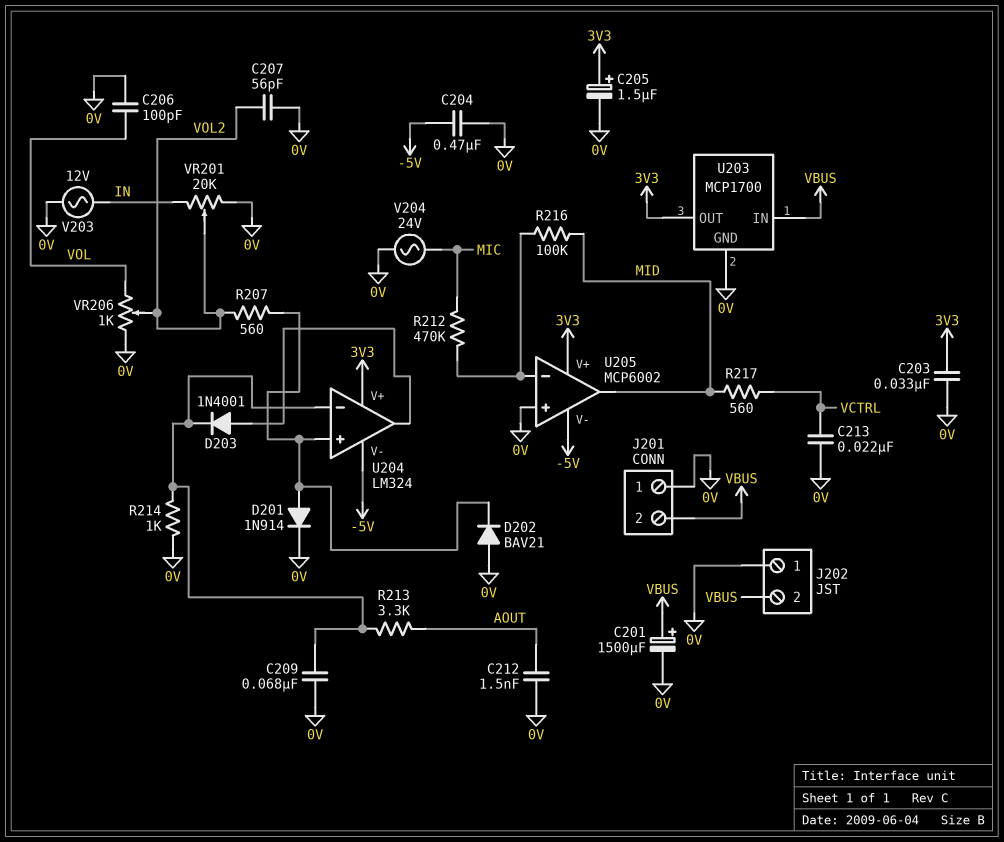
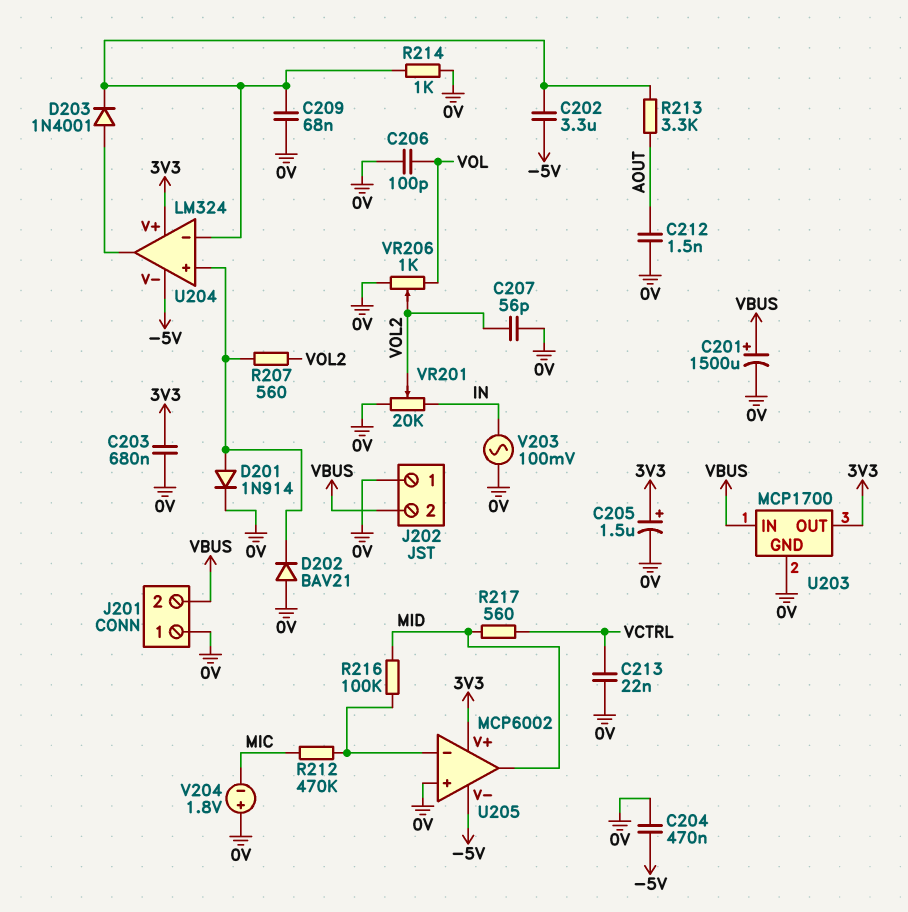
C202: none -> 3.3uF (-5V, U204/in-)
C203: 33nF (0V, 3V3) -> 680nF (0V, 3V3)
V203: AC 12V (0V, IN) -> AC 100mV (0V, IN)
V204: AC 24V (0V, MIC) -> 1.8V (plus 0V, minus MIC)

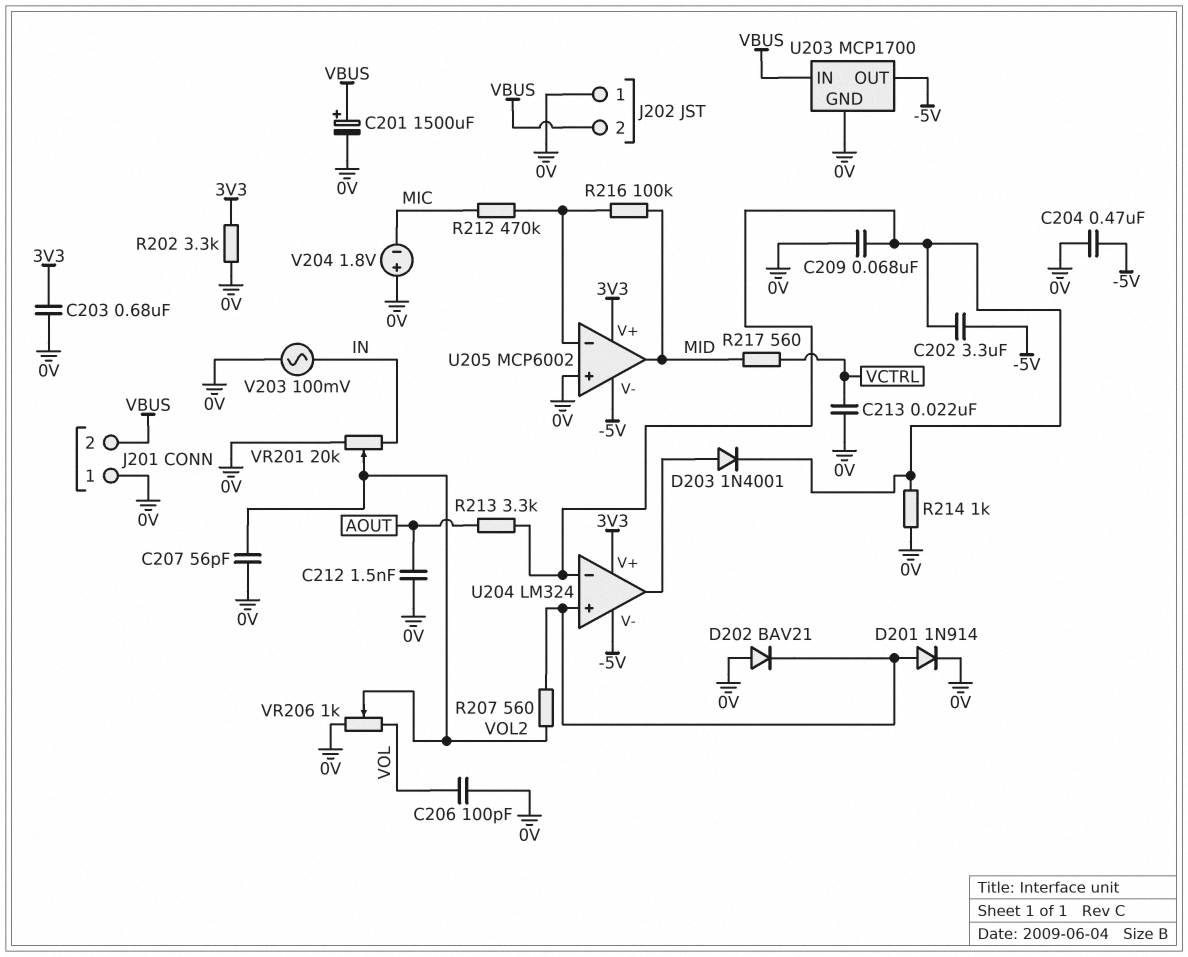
C205: 1.5uF (plus 3V3, minus 0V) -> none
R202: none -> 3.3k (0V, 3V3)
U203 pin OUT: 3V3 -> -5V

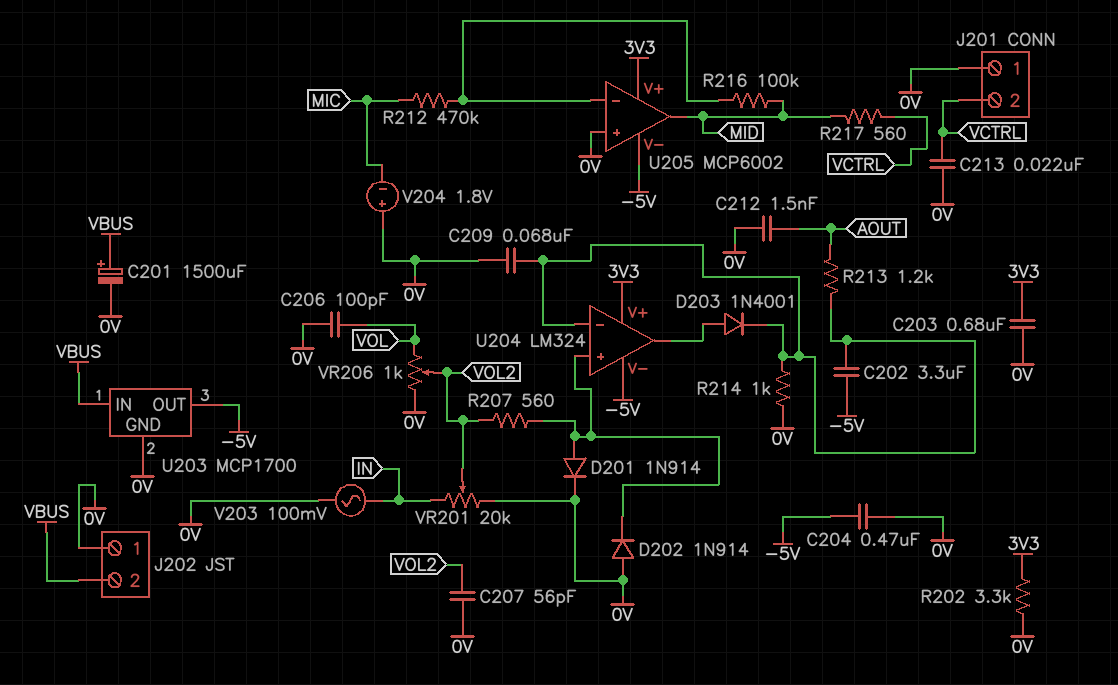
D202: diode BAV21 (A 0V, K U204/in+) -> diode 1N914 (A 0V, K U204/in+)
J201 pin 2: VBUS -> VCTRL
R213: 3.3k (AOUT, U204/in-) -> 1.2k (AOUT, U204/in-)

